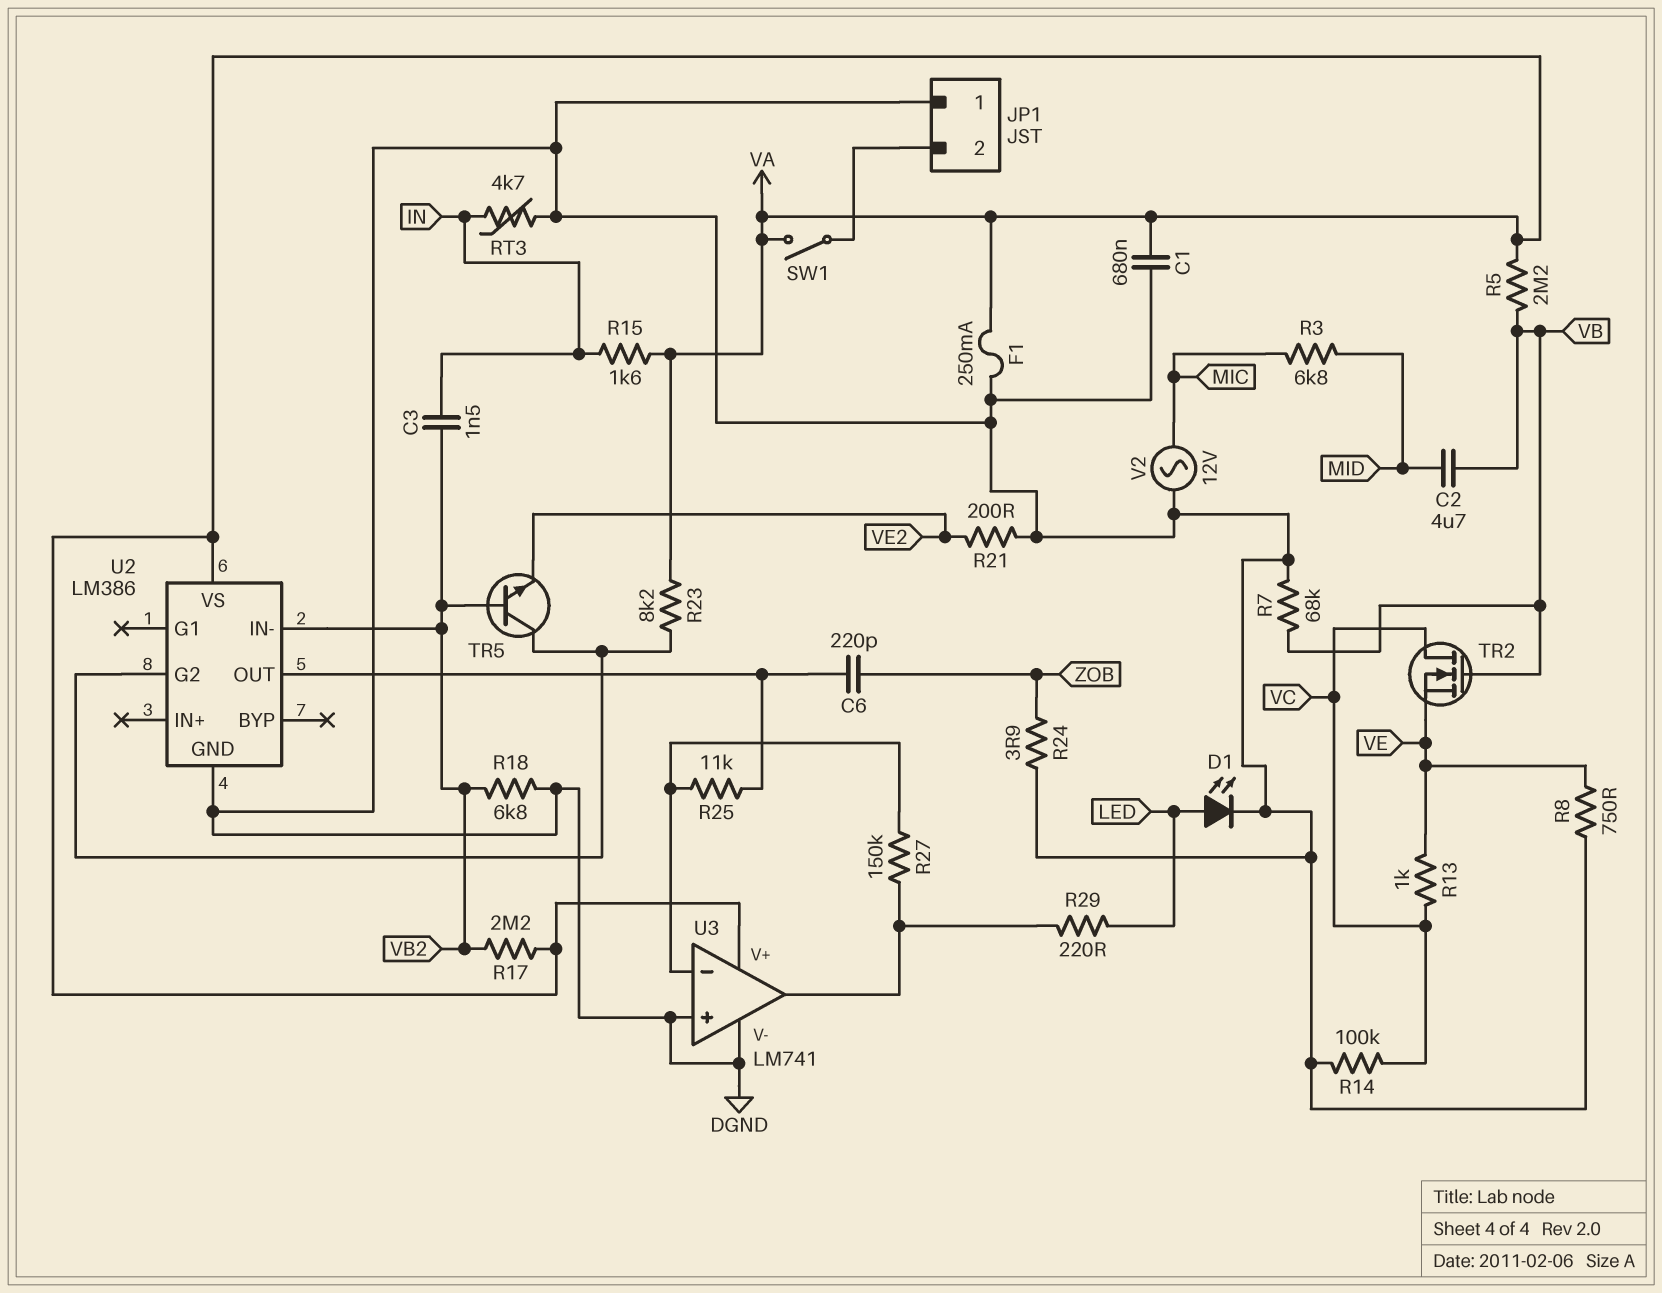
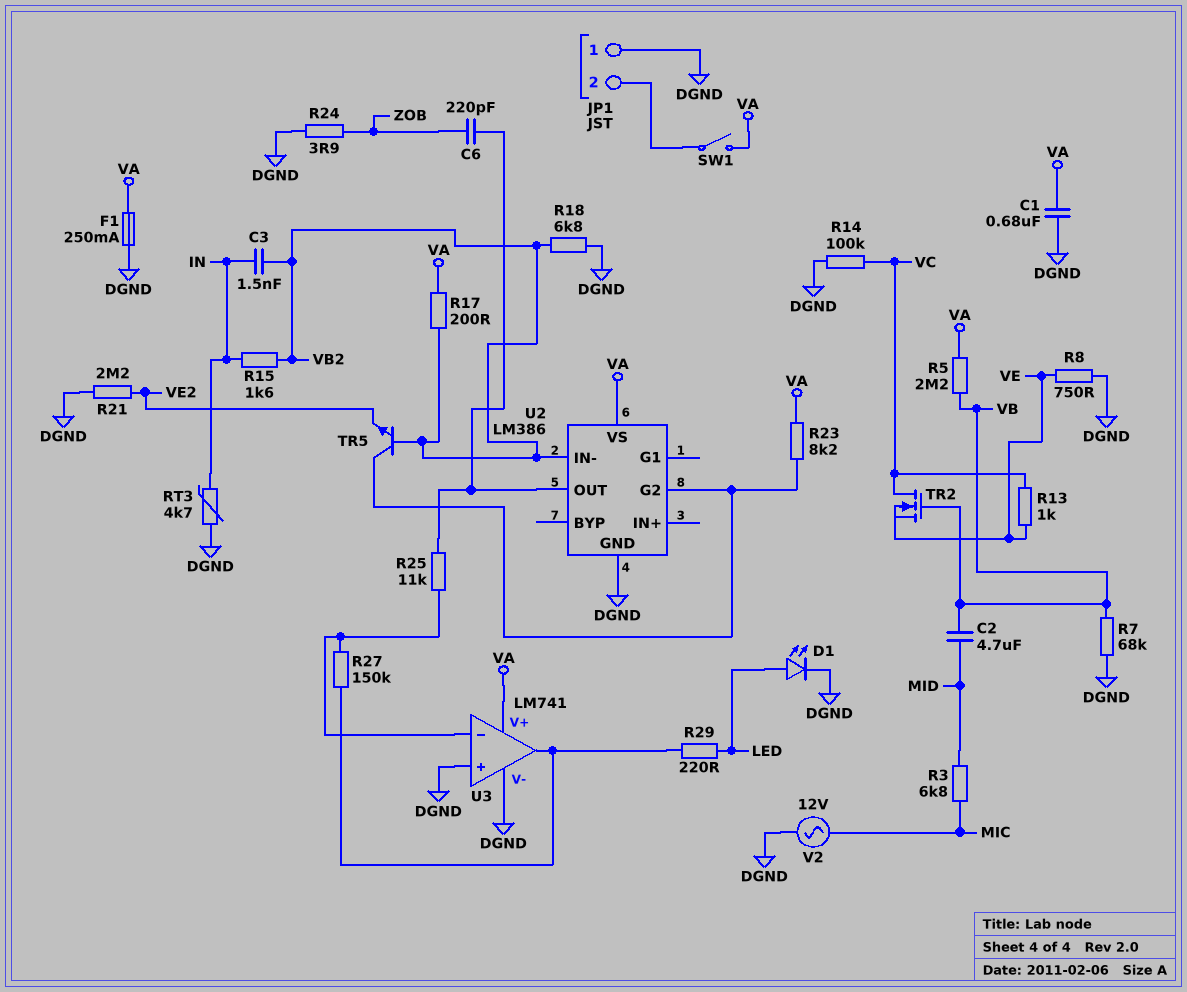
R15: 1.6k (IN, VA) -> 1.6k (IN, VB2)
R17: 2.2M (VA, VB2) -> 200 (VA, VB2)
R21: 200 (DGND, VE2) -> 2.2M (DGND, VE2)

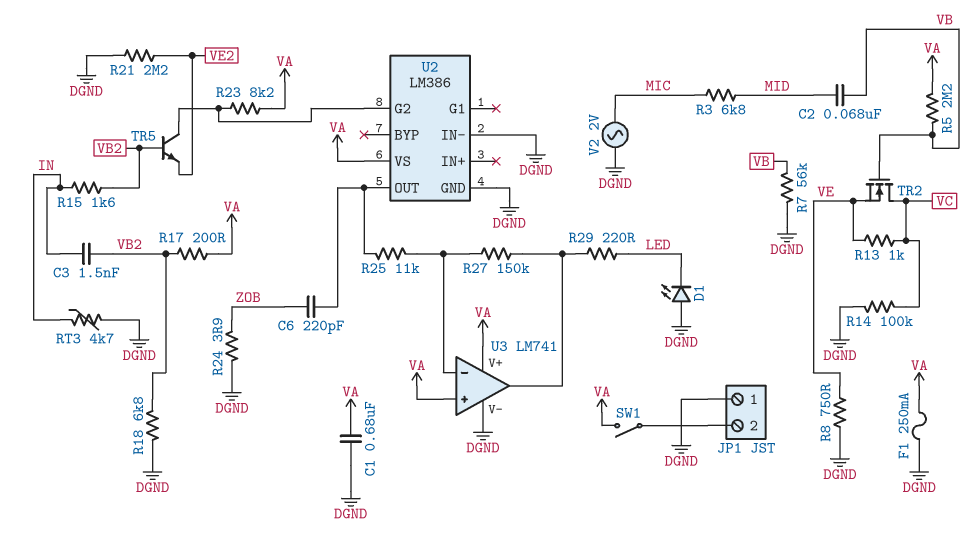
C2: 4.7uF (MID, VB) -> 68nF (MID, VB)
D1: LED (A LED, K DGND) -> LED (A DGND, K LED)
R7: 68k (DGND, VB) -> 56k (DGND, VB)
U2 pin IN-: VB2 -> DGND
U3 pin in+: DGND -> VA
V2: AC 12V (DGND, MIC) -> AC 2V (DGND, MIC)

